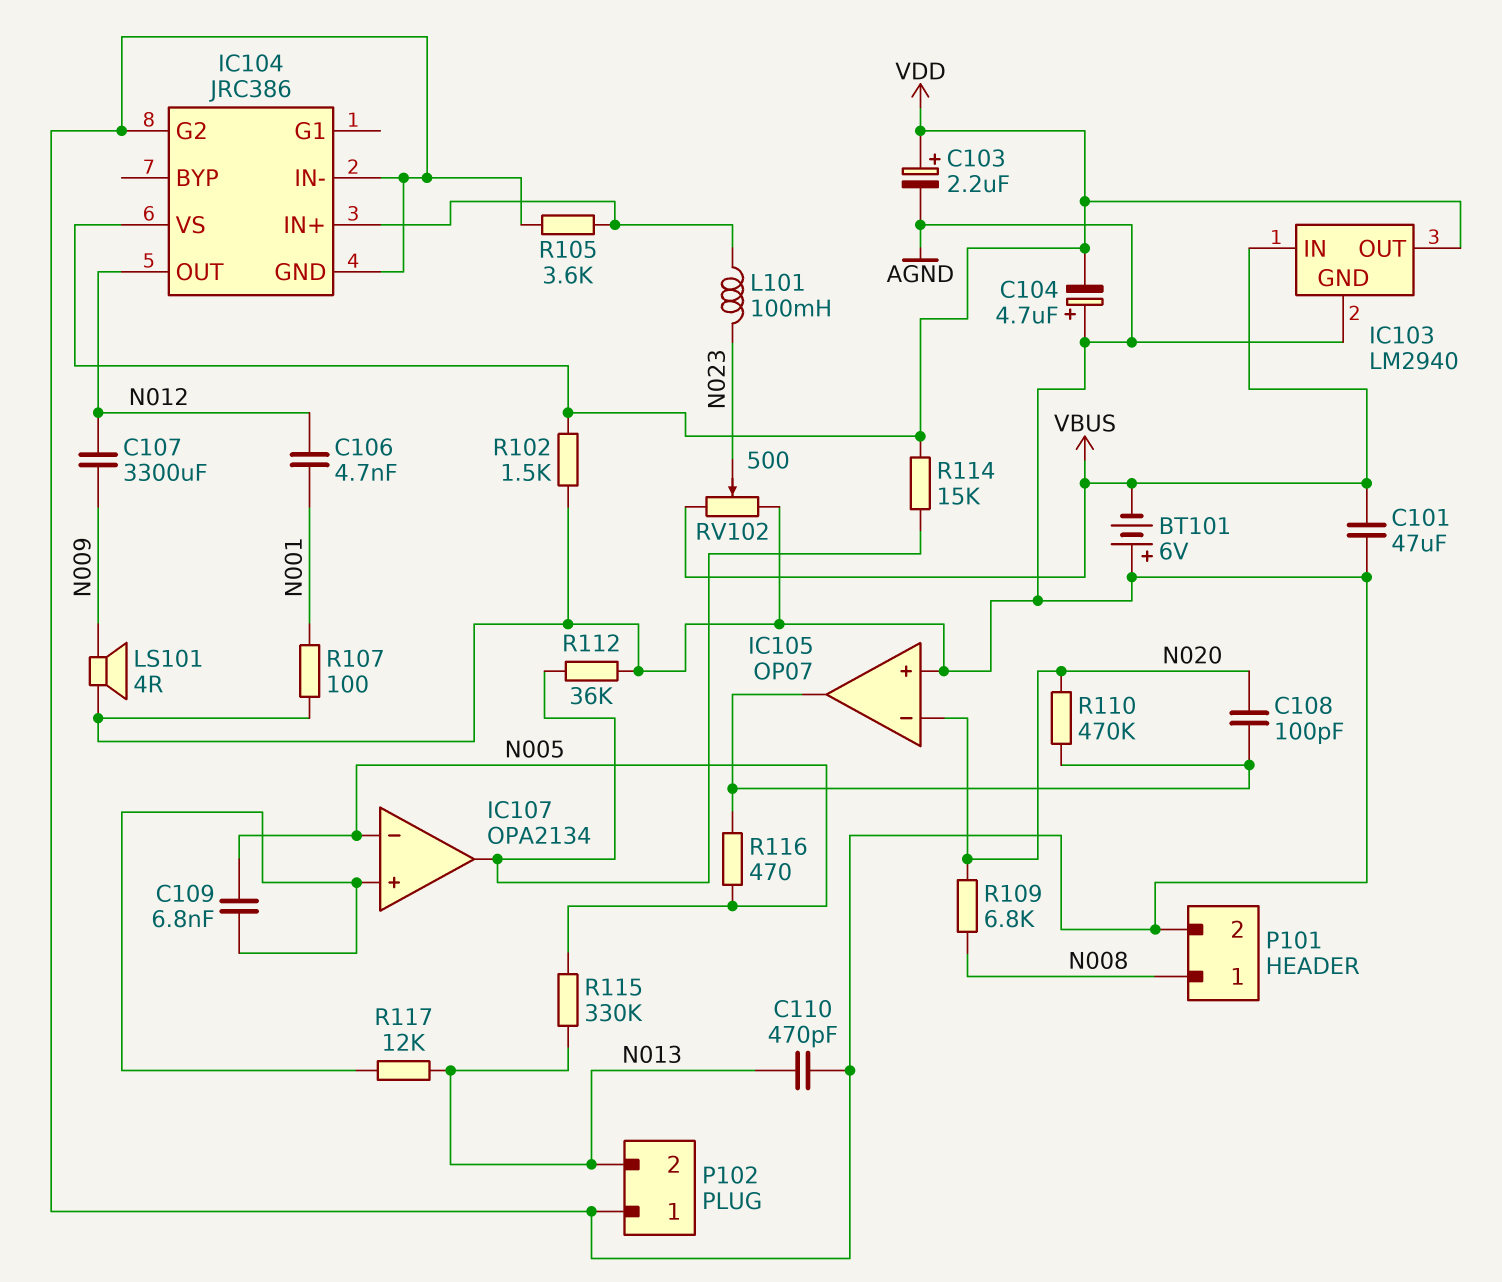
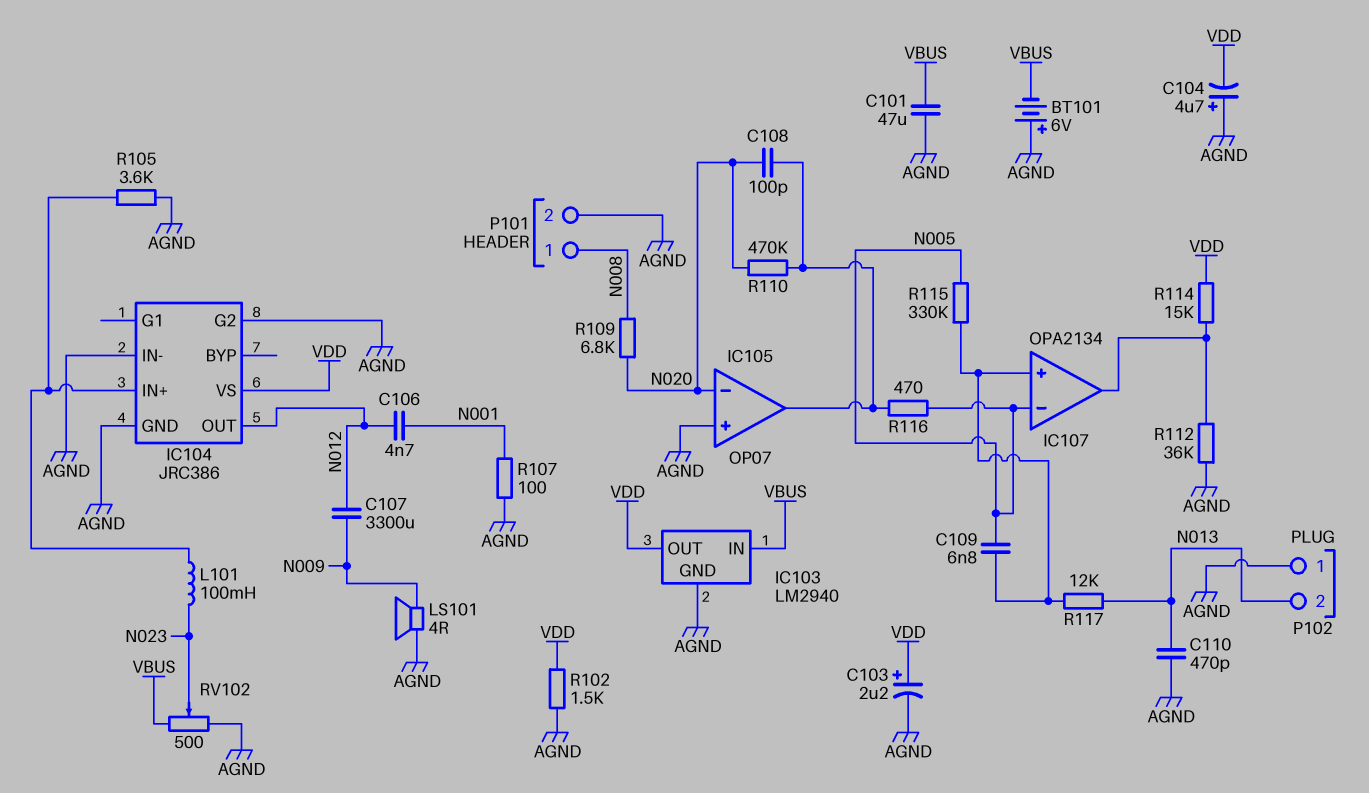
R115: 330k (N005, N013) -> 330k (IC107/in+, N005)

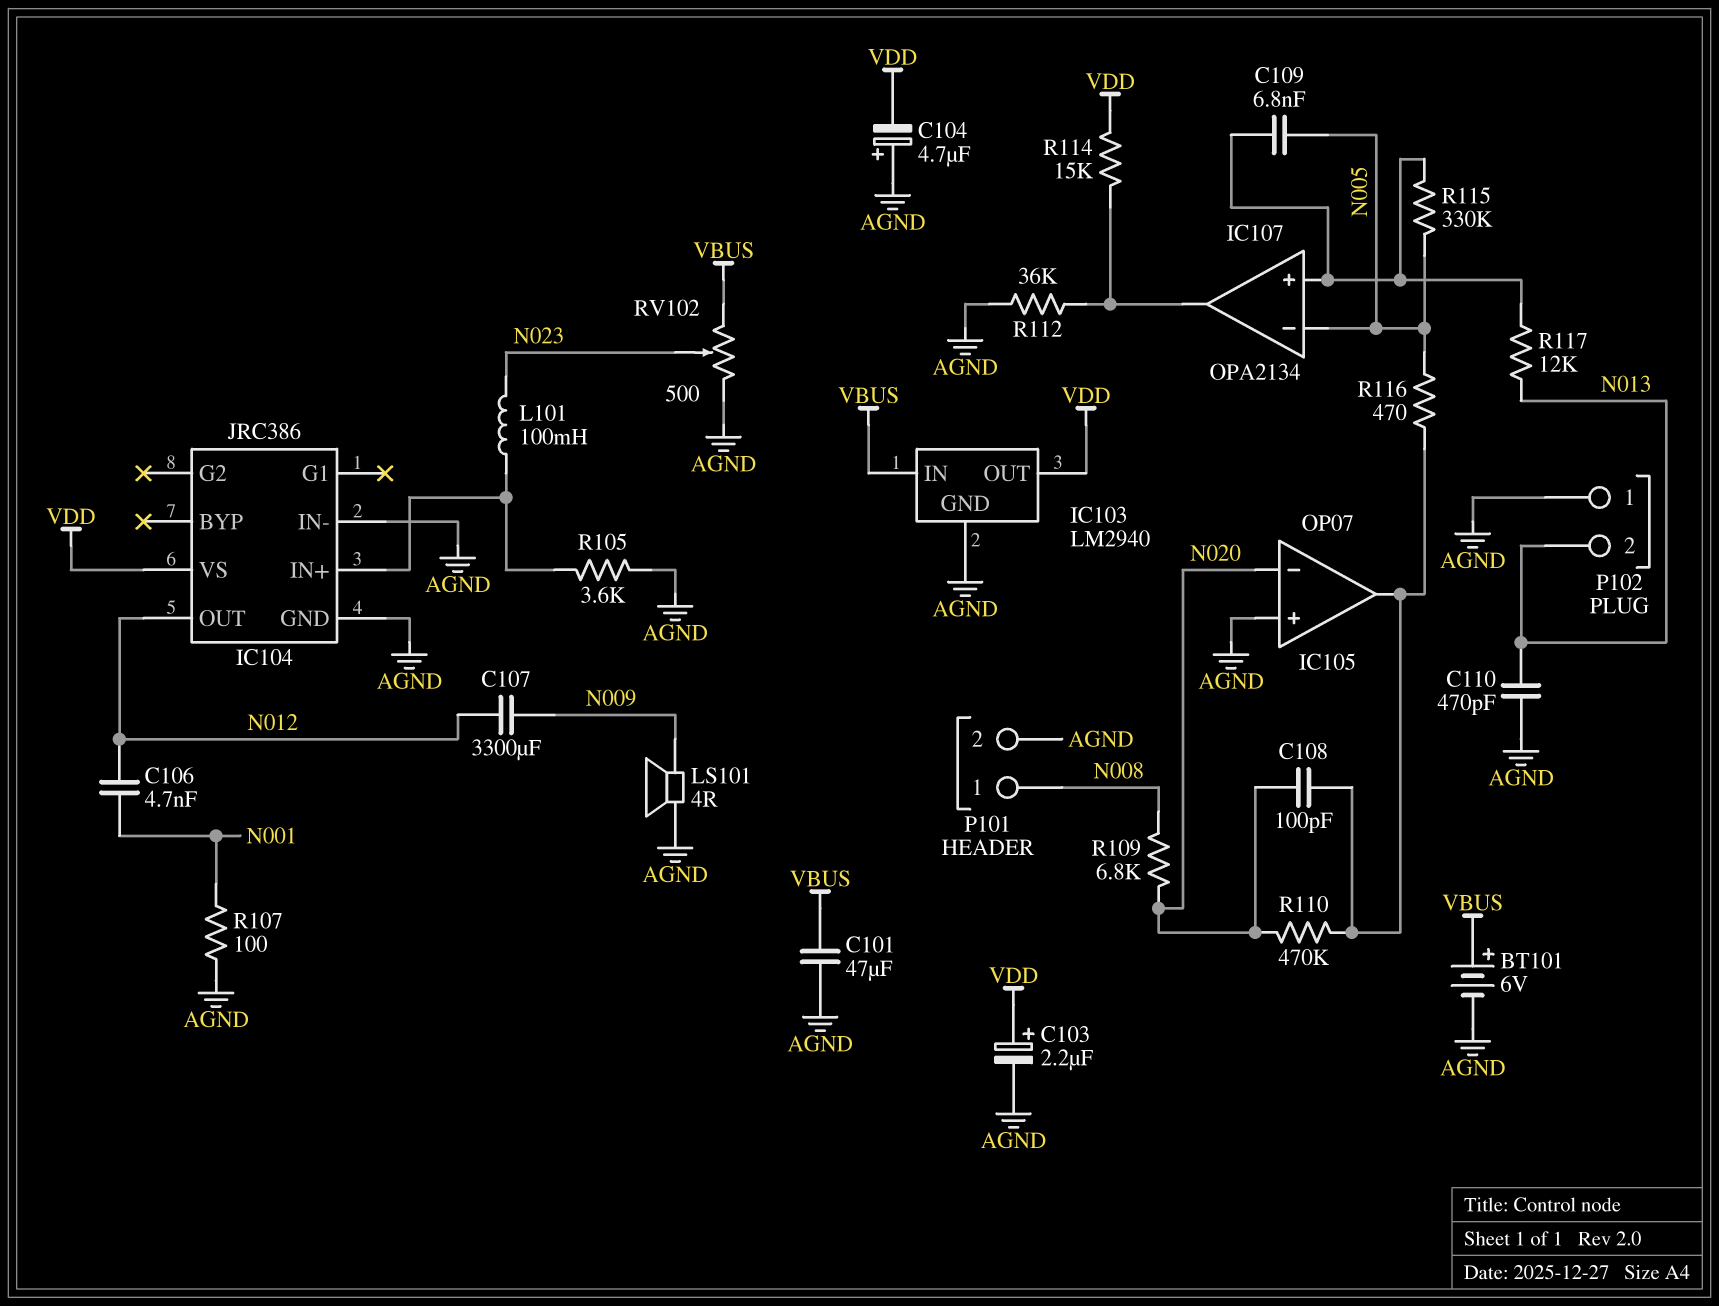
BT101: 6V (plus AGND, minus VBUS) -> 6V (plus VBUS, minus AGND)
IC104 pin G2: AGND -> none
R102: 1.5k (AGND, VDD) -> none

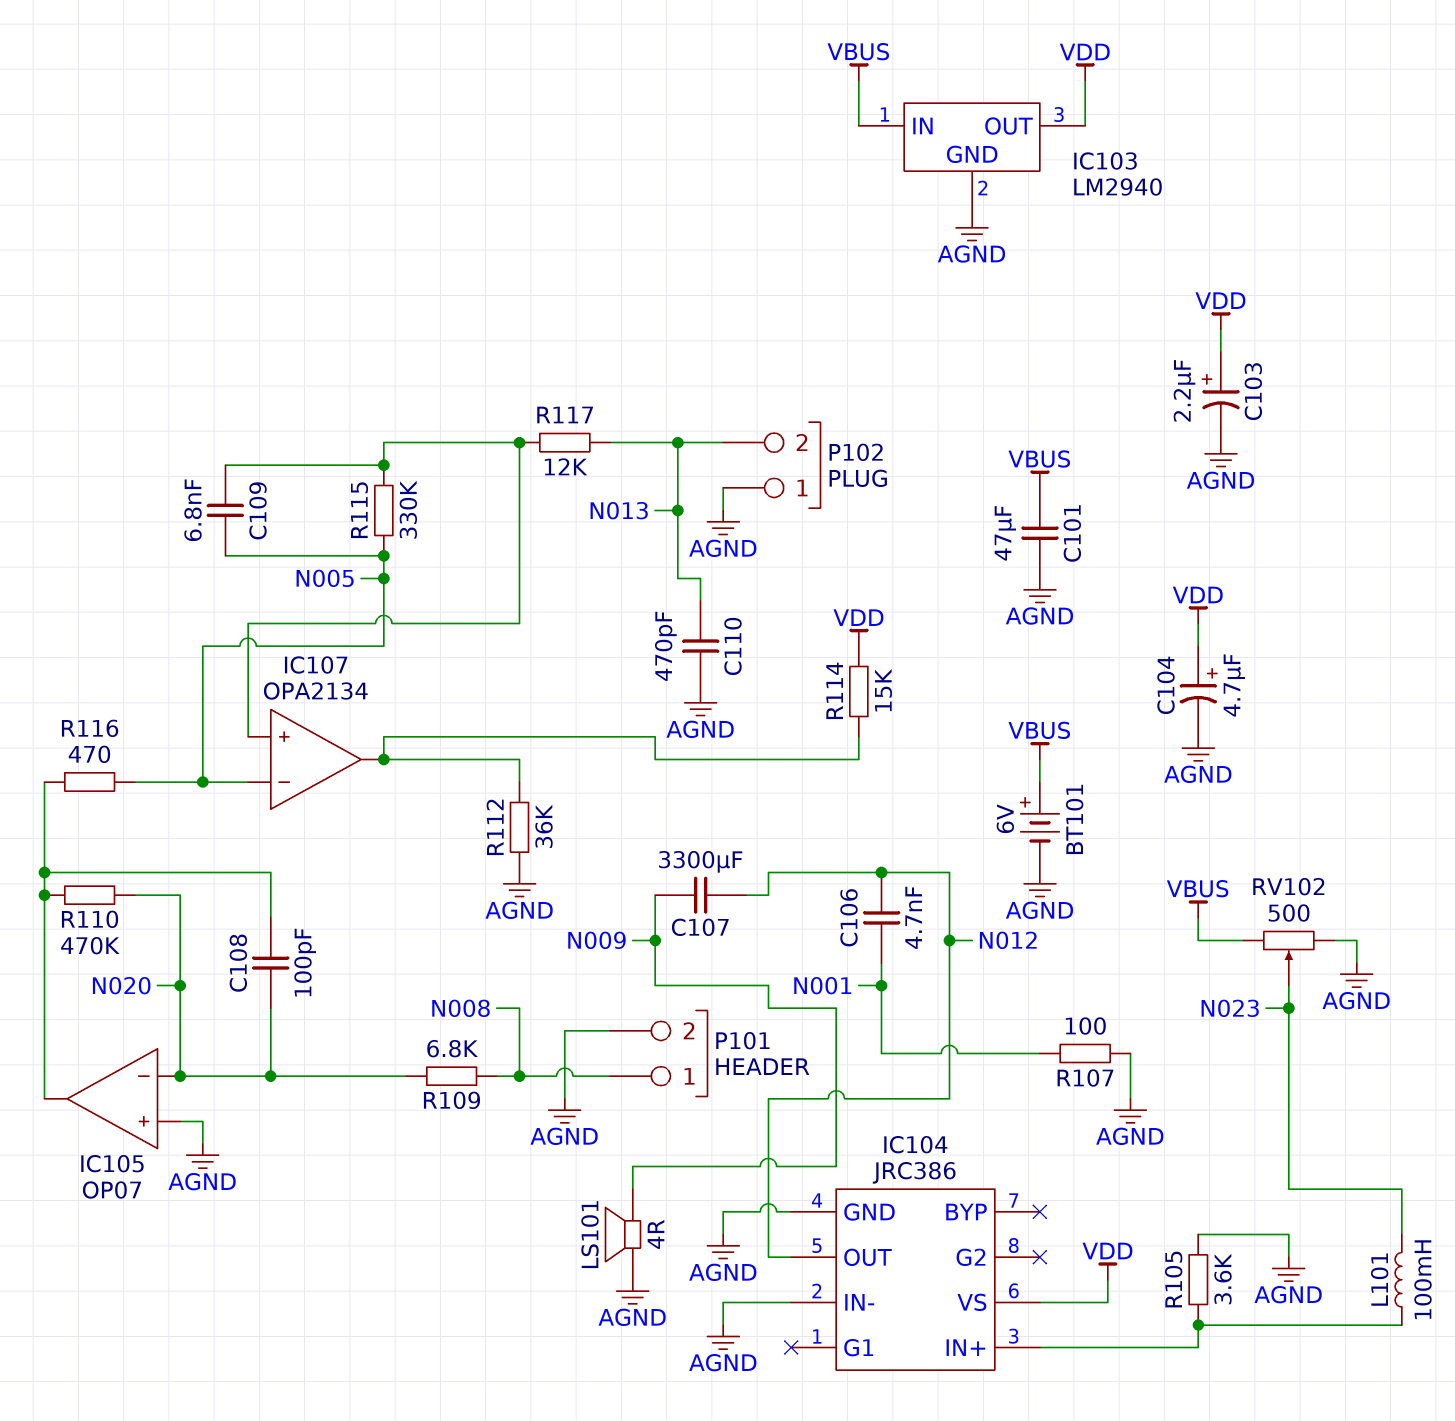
C104: 4.7uF (plus AGND, minus VDD) -> 4.7uF (plus VDD, minus AGND)

